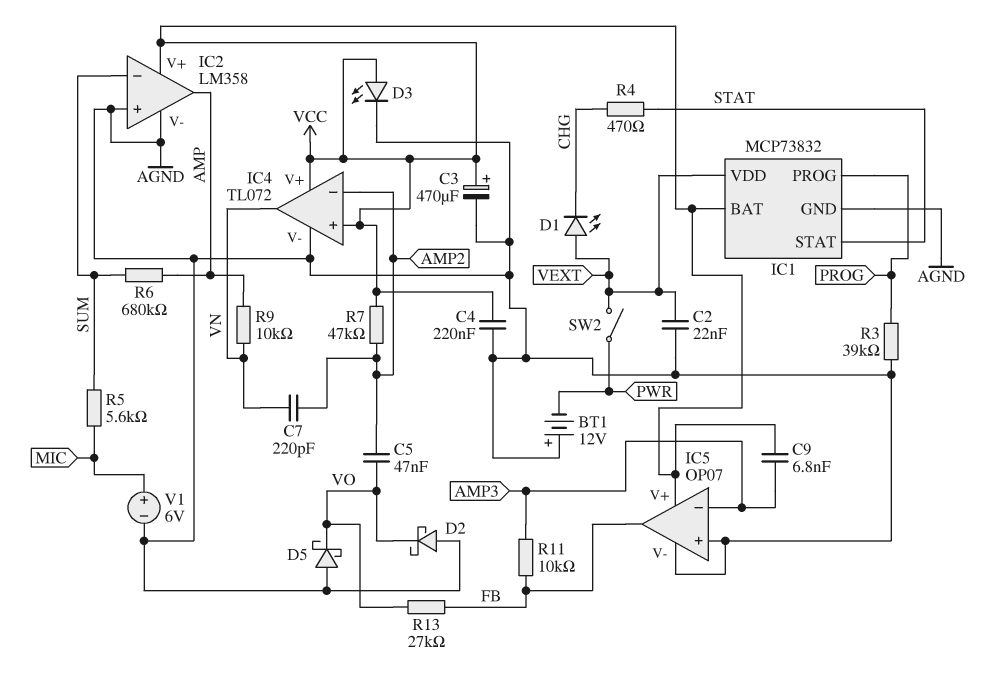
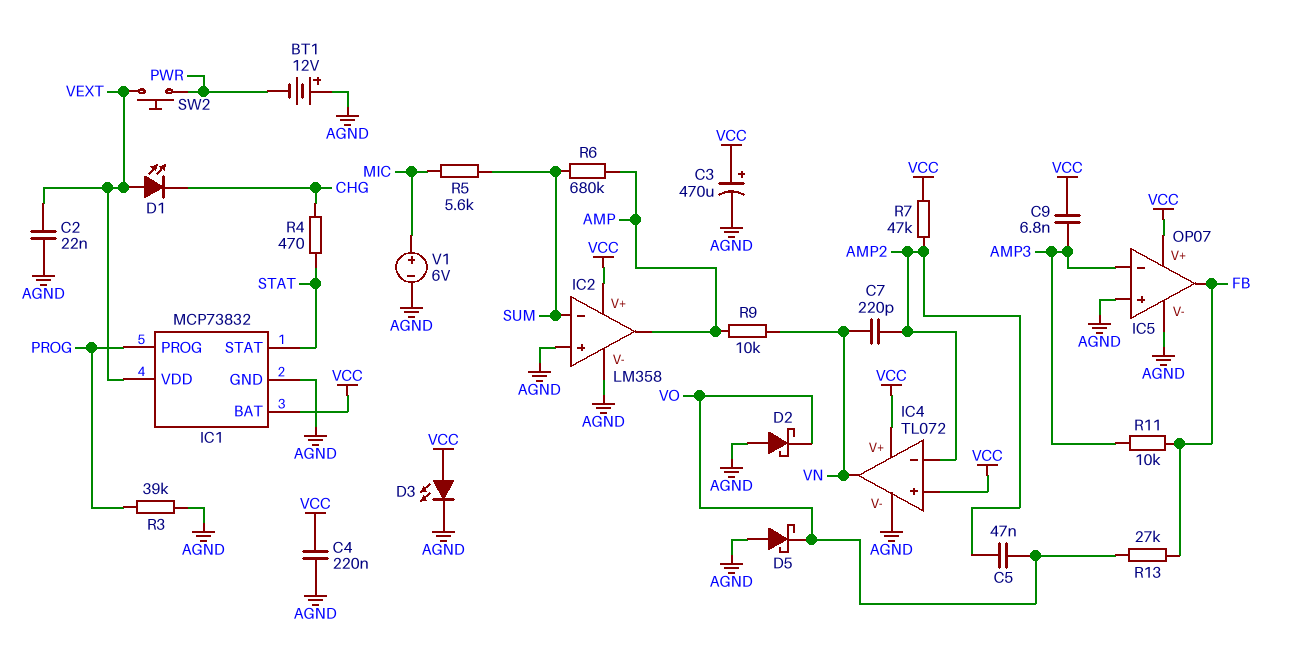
SW2: switch (PWR, VEXT) -> button (PWR, VEXT)

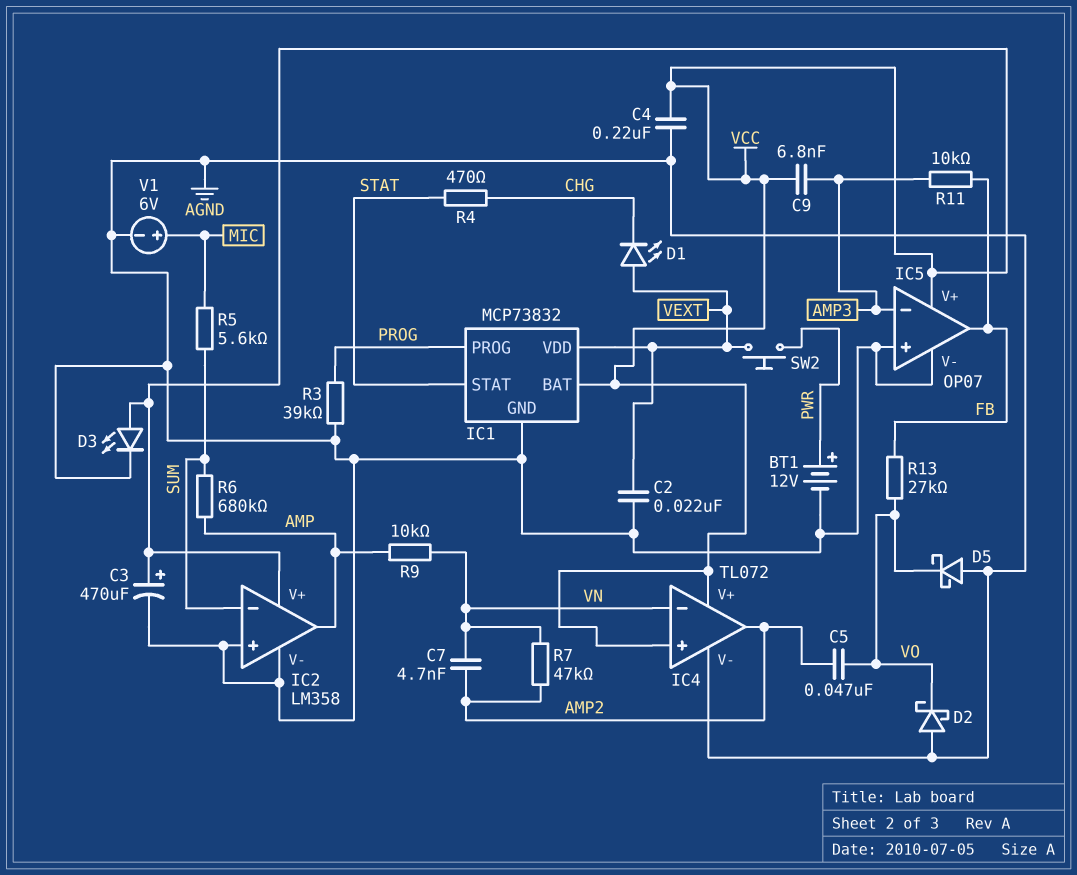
BT1: 12V (plus AGND, minus PWR) -> 12V (plus PWR, minus AGND)
C7: 220pF (AMP2, VN) -> 4.7nF (AMP2, VN)
IC4 pin in-: AMP2 -> VN
IC4 pin out: VN -> AMP2
R7: 47k (AMP2, VCC) -> 47k (AMP2, VN)

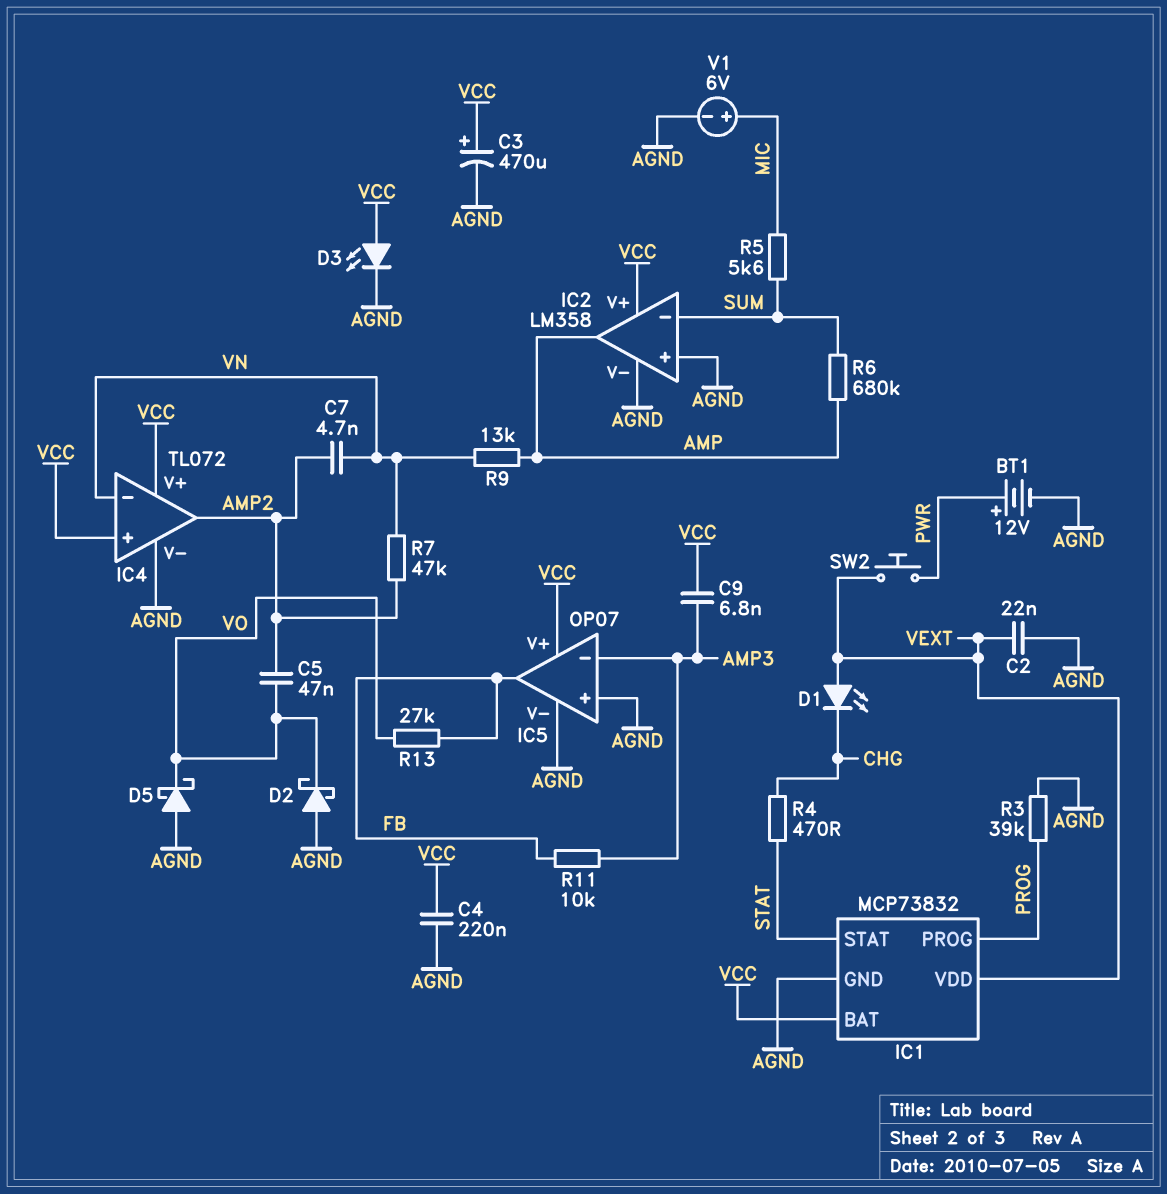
R9: 10k (AMP, VN) -> 13k (AMP, VN)

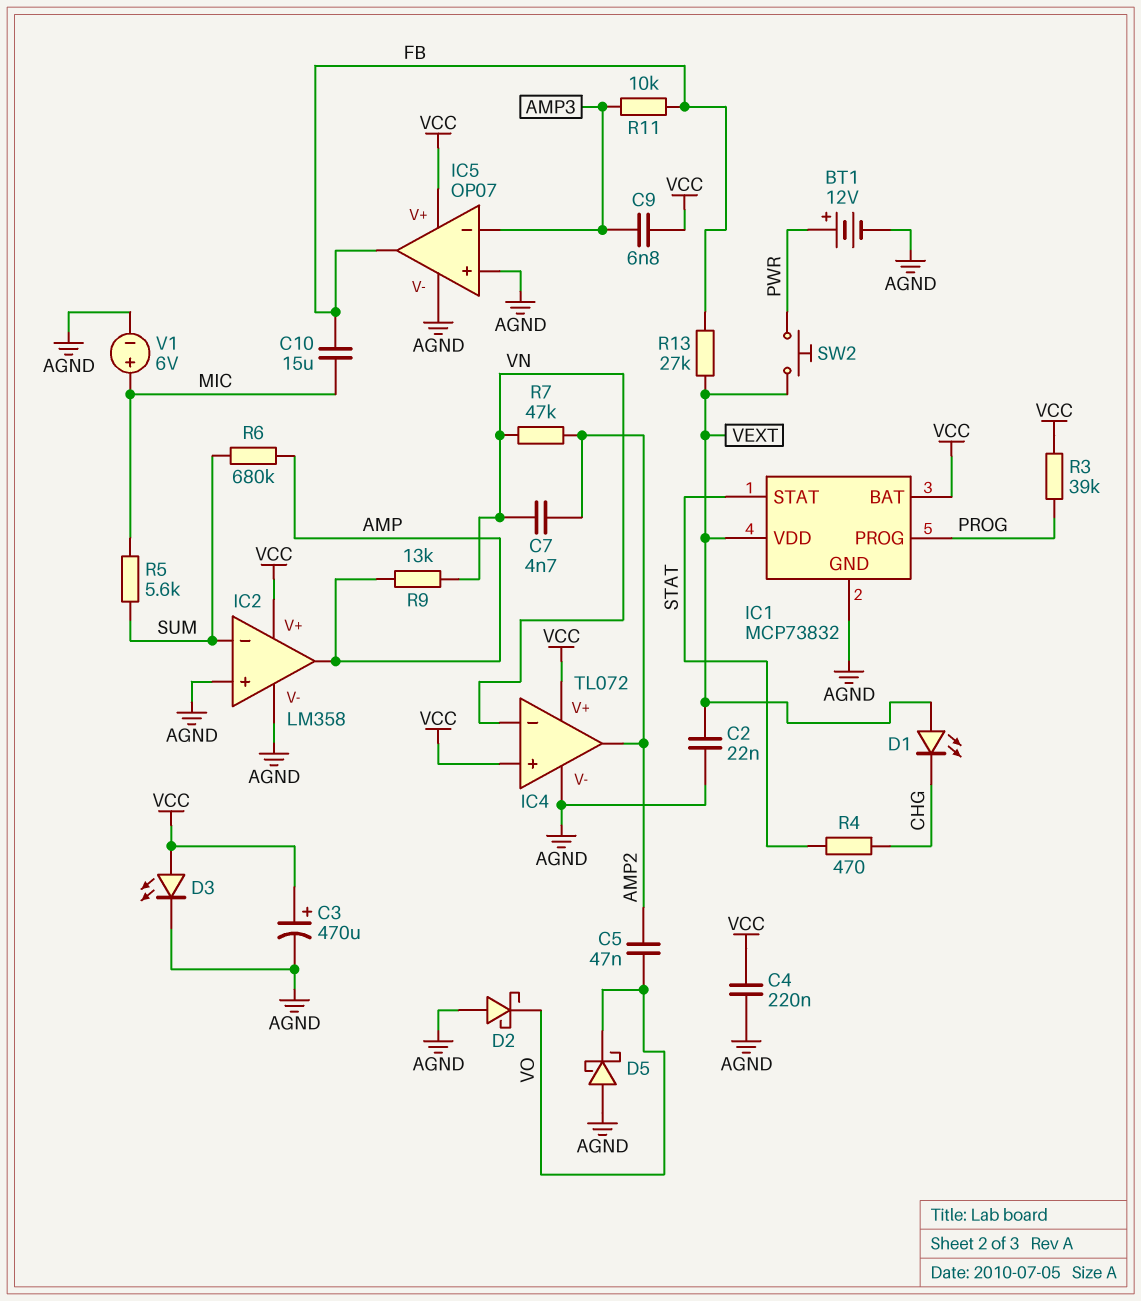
C10: none -> 15uF (FB, MIC)
R3: 39k (AGND, PROG) -> 39k (PROG, VCC)
R13: 27k (FB, VO) -> 27k (FB, VEXT)

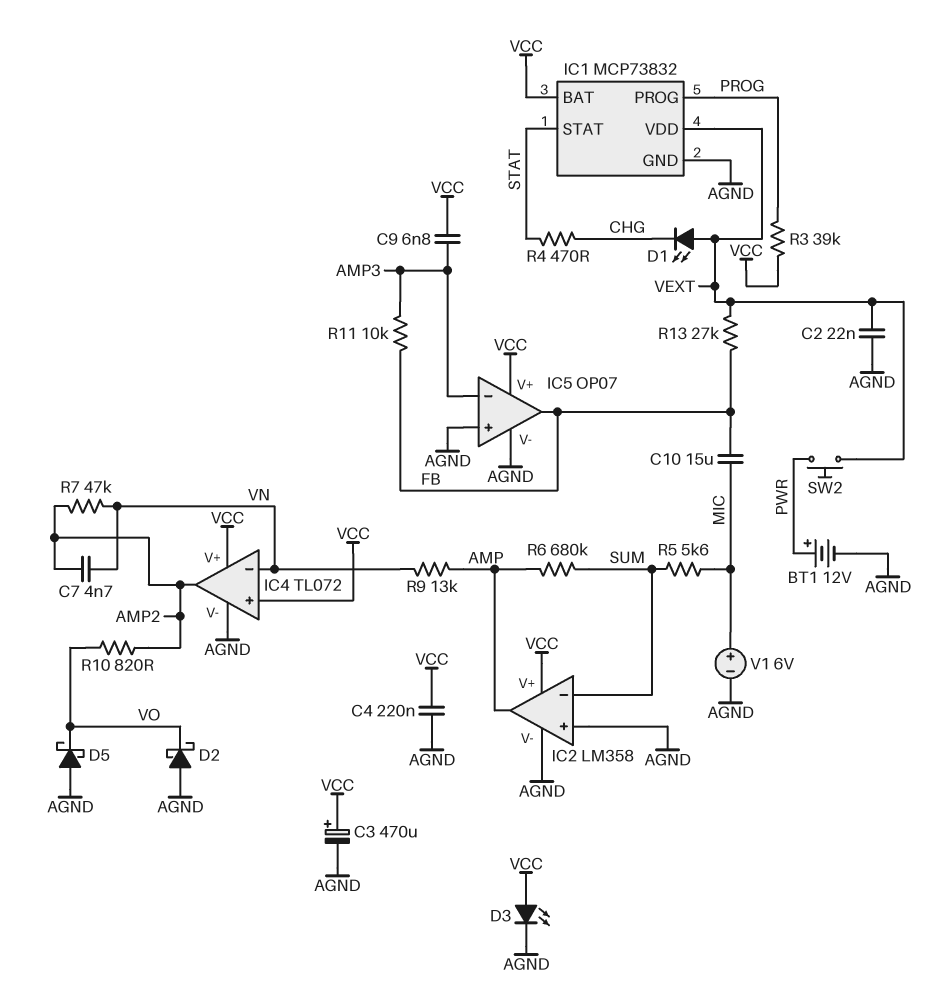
C5: 47nF (AMP2, VO) -> none
R10: none -> 820 (AMP2, VO)

